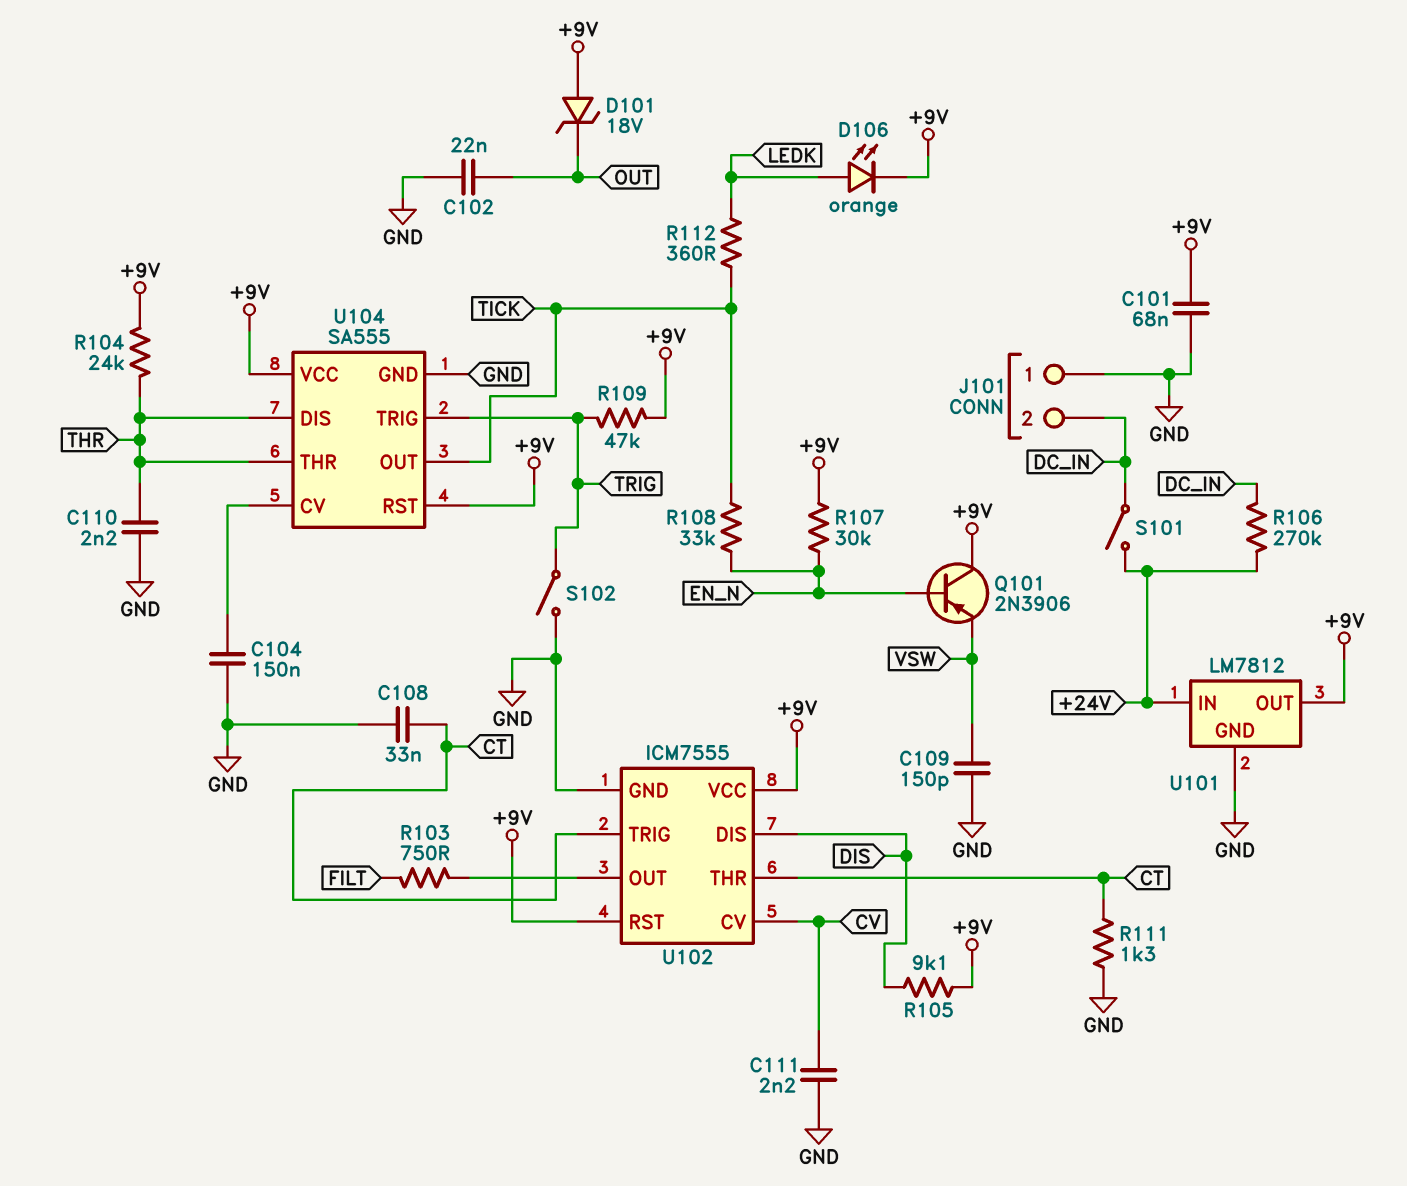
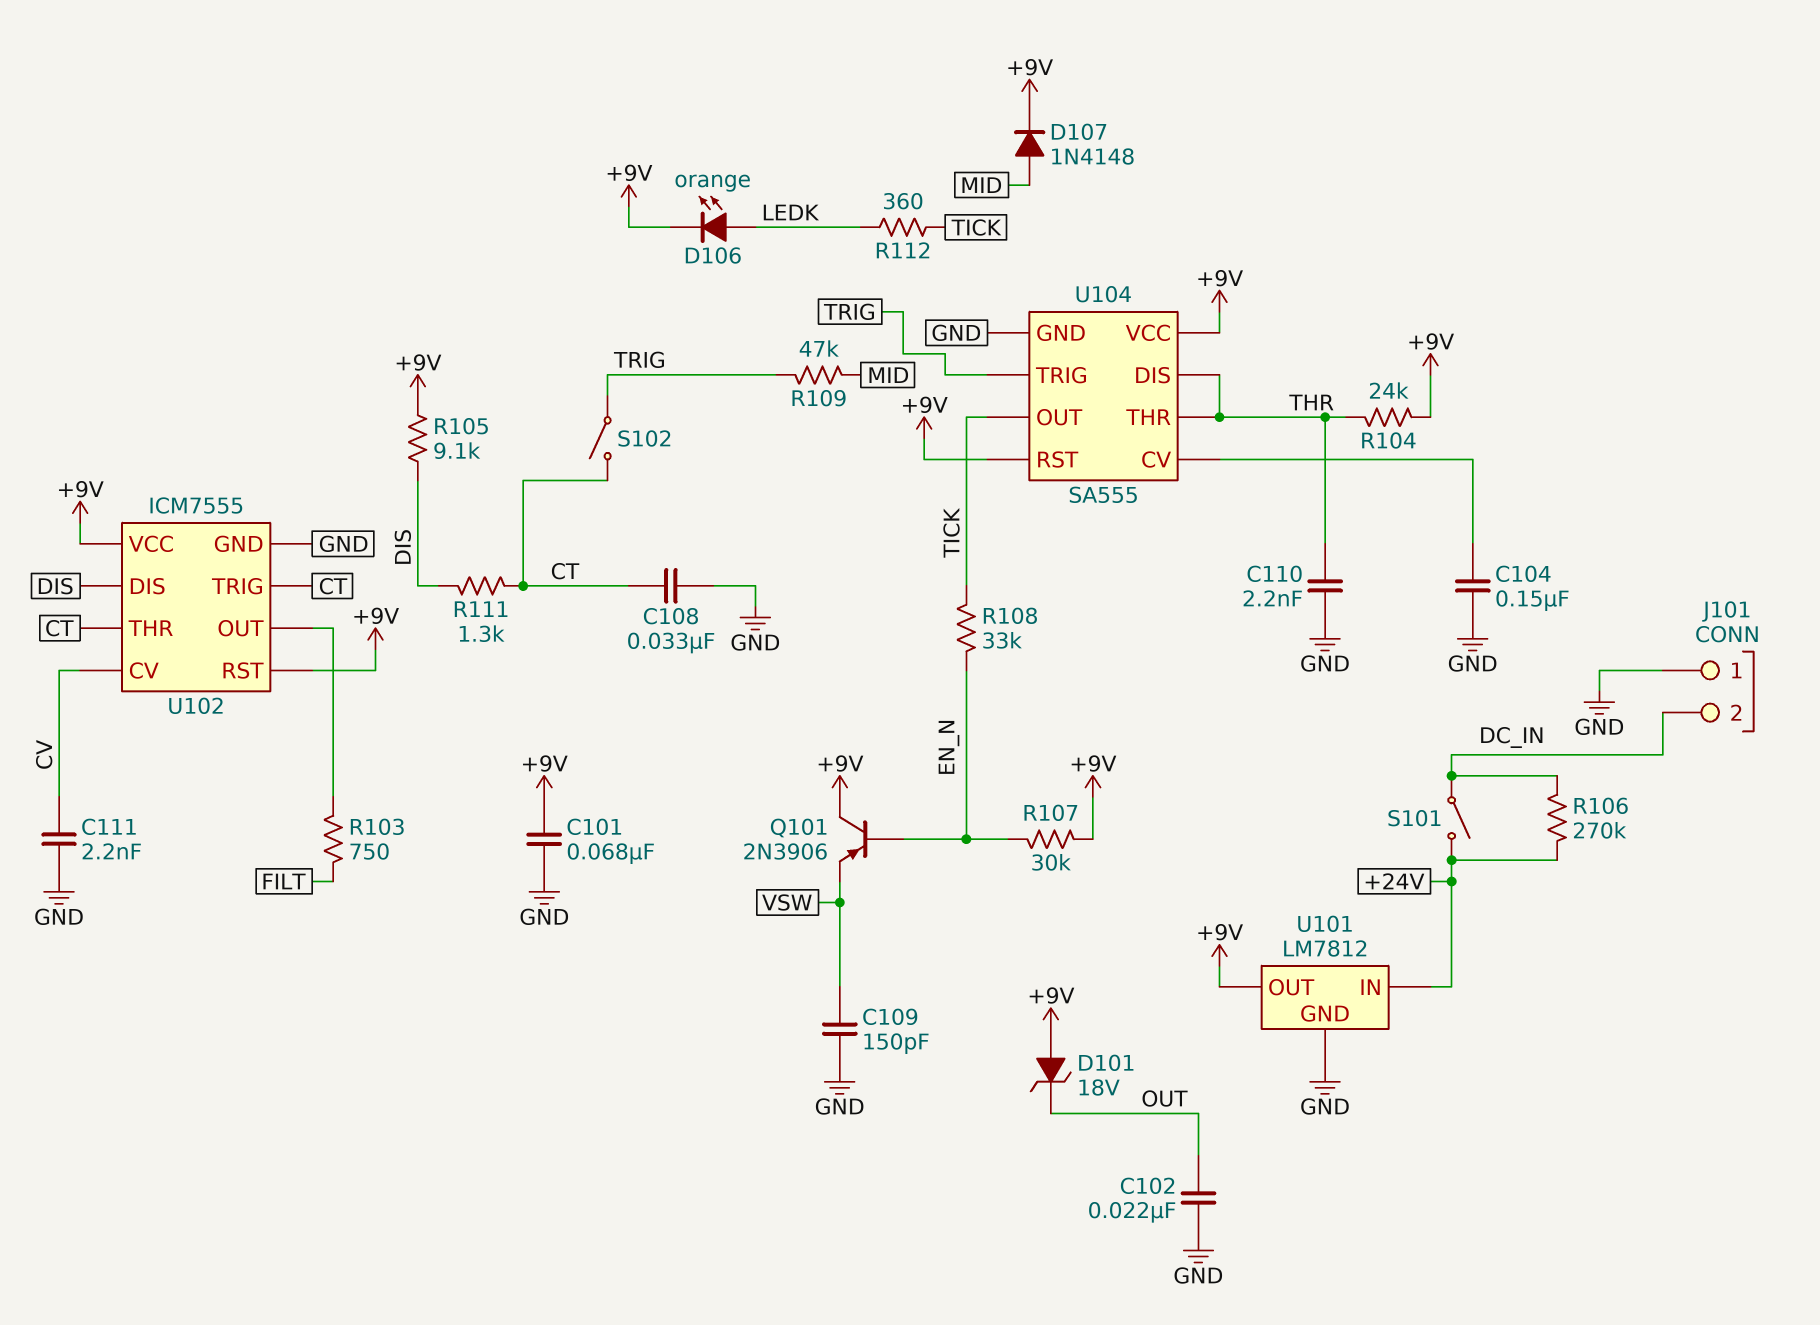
D107: none -> diode 1N4148 (A MID, K +9V)
R109: 47k (+9V, TRIG) -> 47k (MID, TRIG)
R111: 1.3k (CT, GND) -> 1.3k (CT, DIS)
S102: switch (GND, TRIG) -> switch (CT, TRIG)

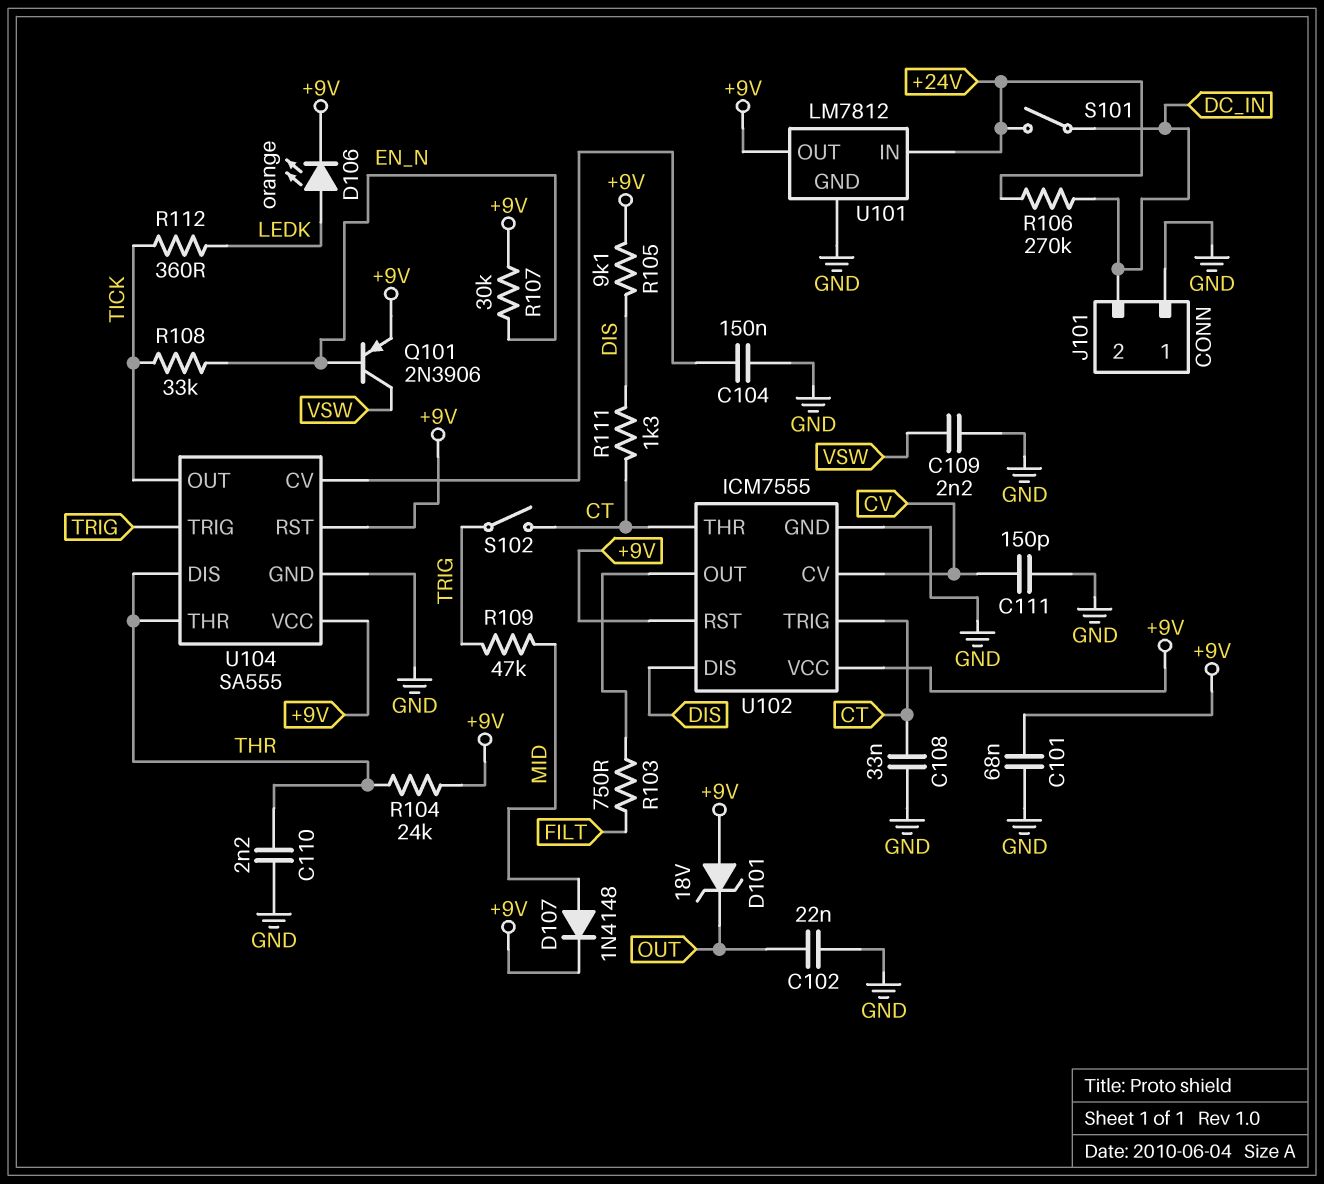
C109: 150pF (GND, VSW) -> 2.2nF (GND, VSW)
C111: 2.2nF (CV, GND) -> 150pF (CV, GND)
Q101: PNP 2N3906 (B EN_N, C +9V, E VSW) -> PNP 2N3906 (B EN_N, C VSW, E +9V)

